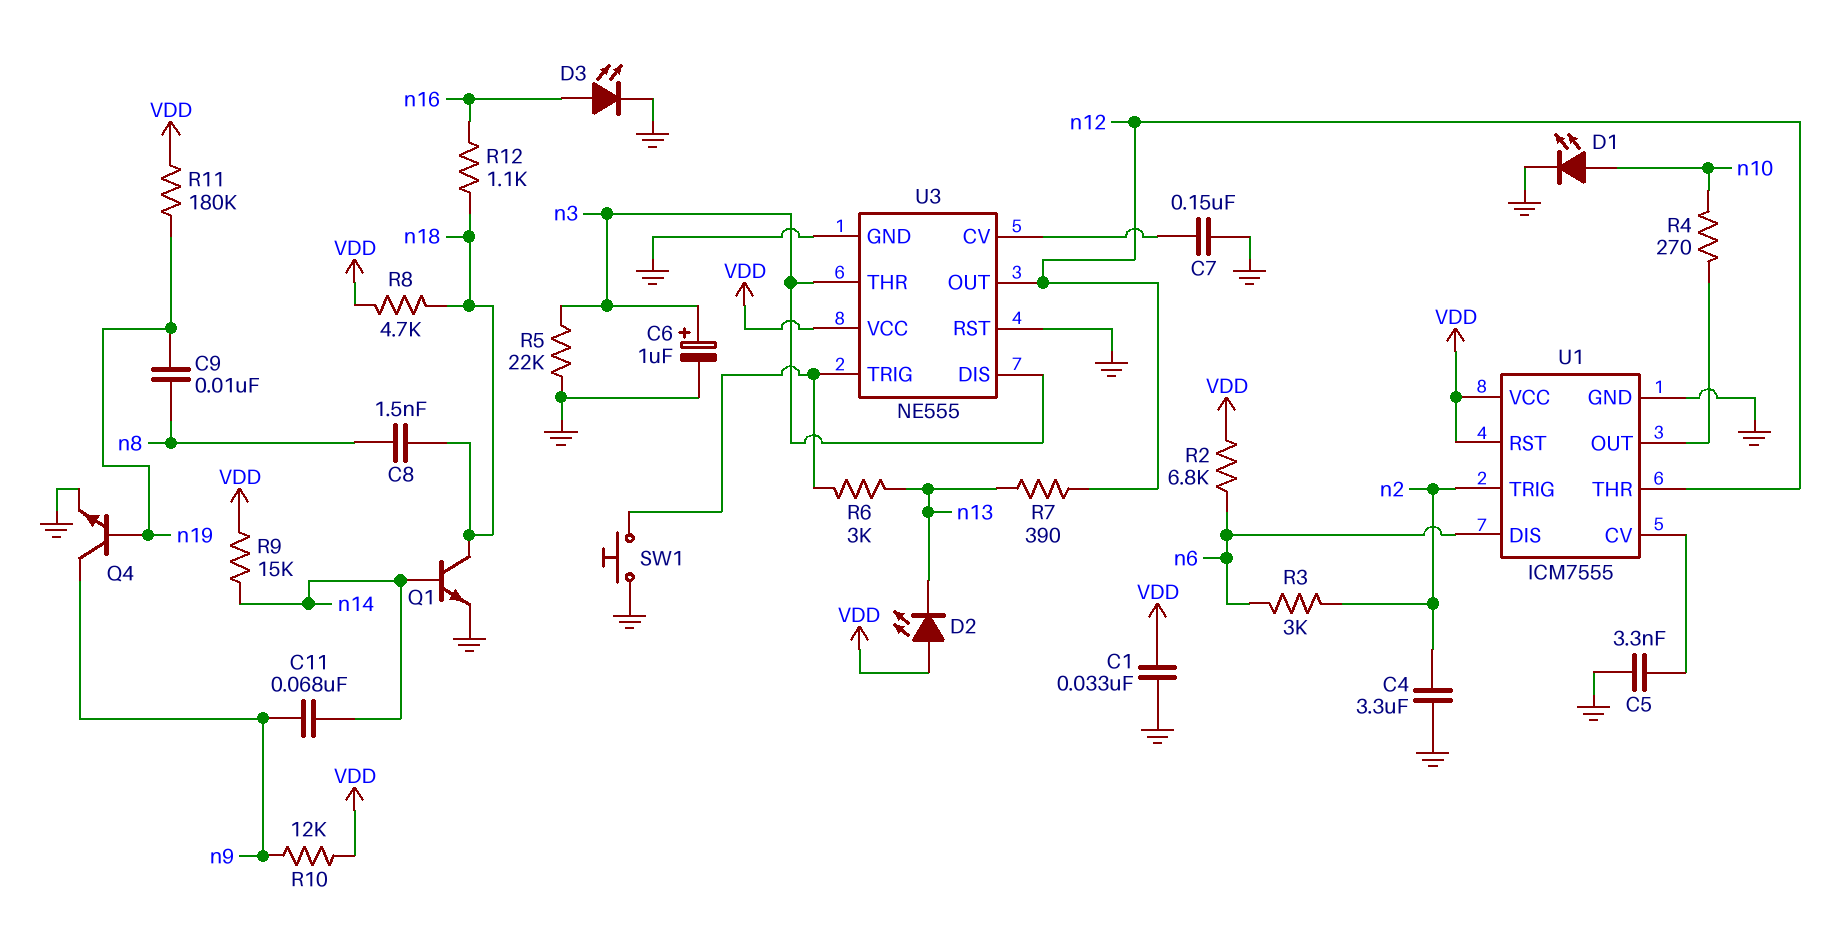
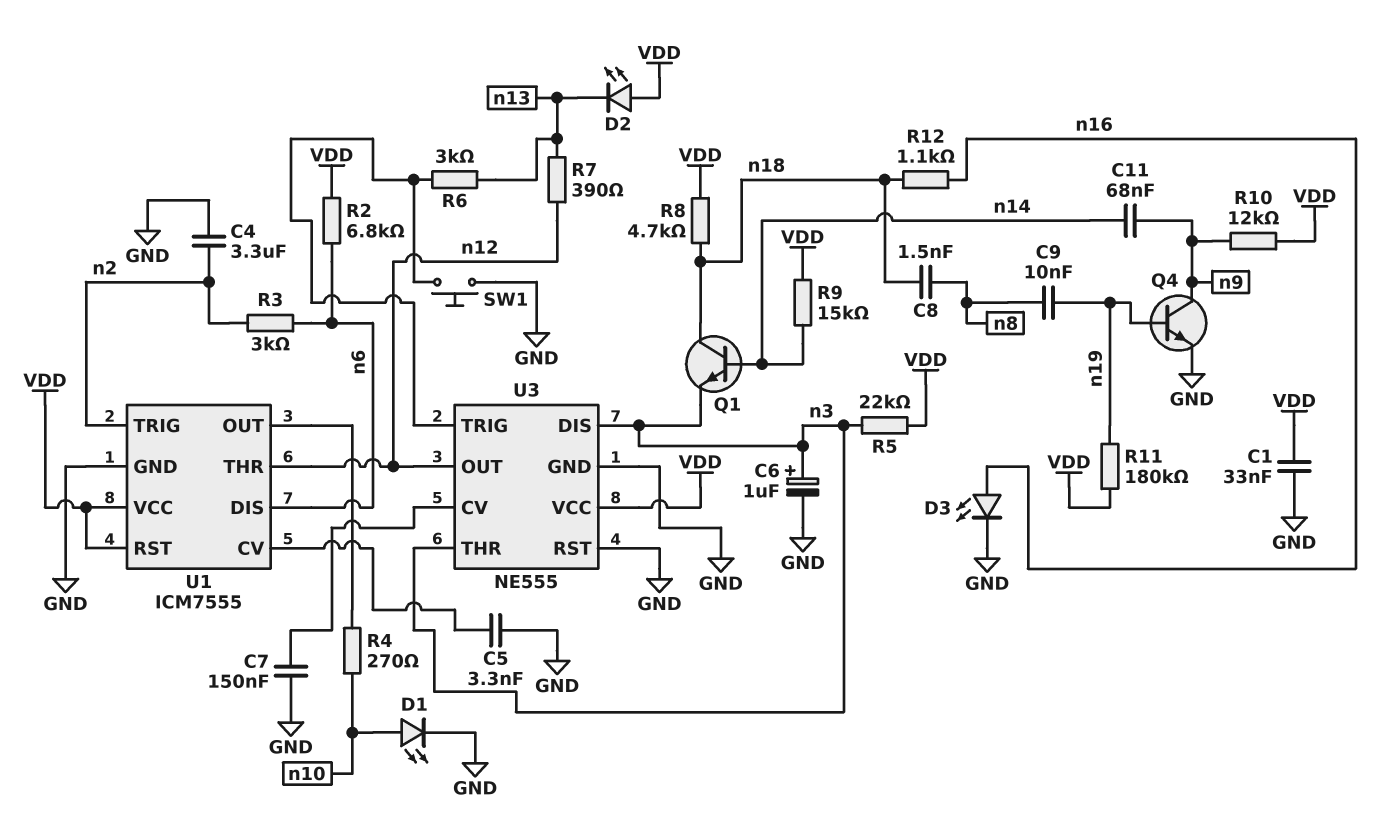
Q1: NPN (B n14, C n18, E GND) -> NPN (B n14, C n18, E n3)
R5: 22k (GND, n3) -> 22k (VDD, n3)

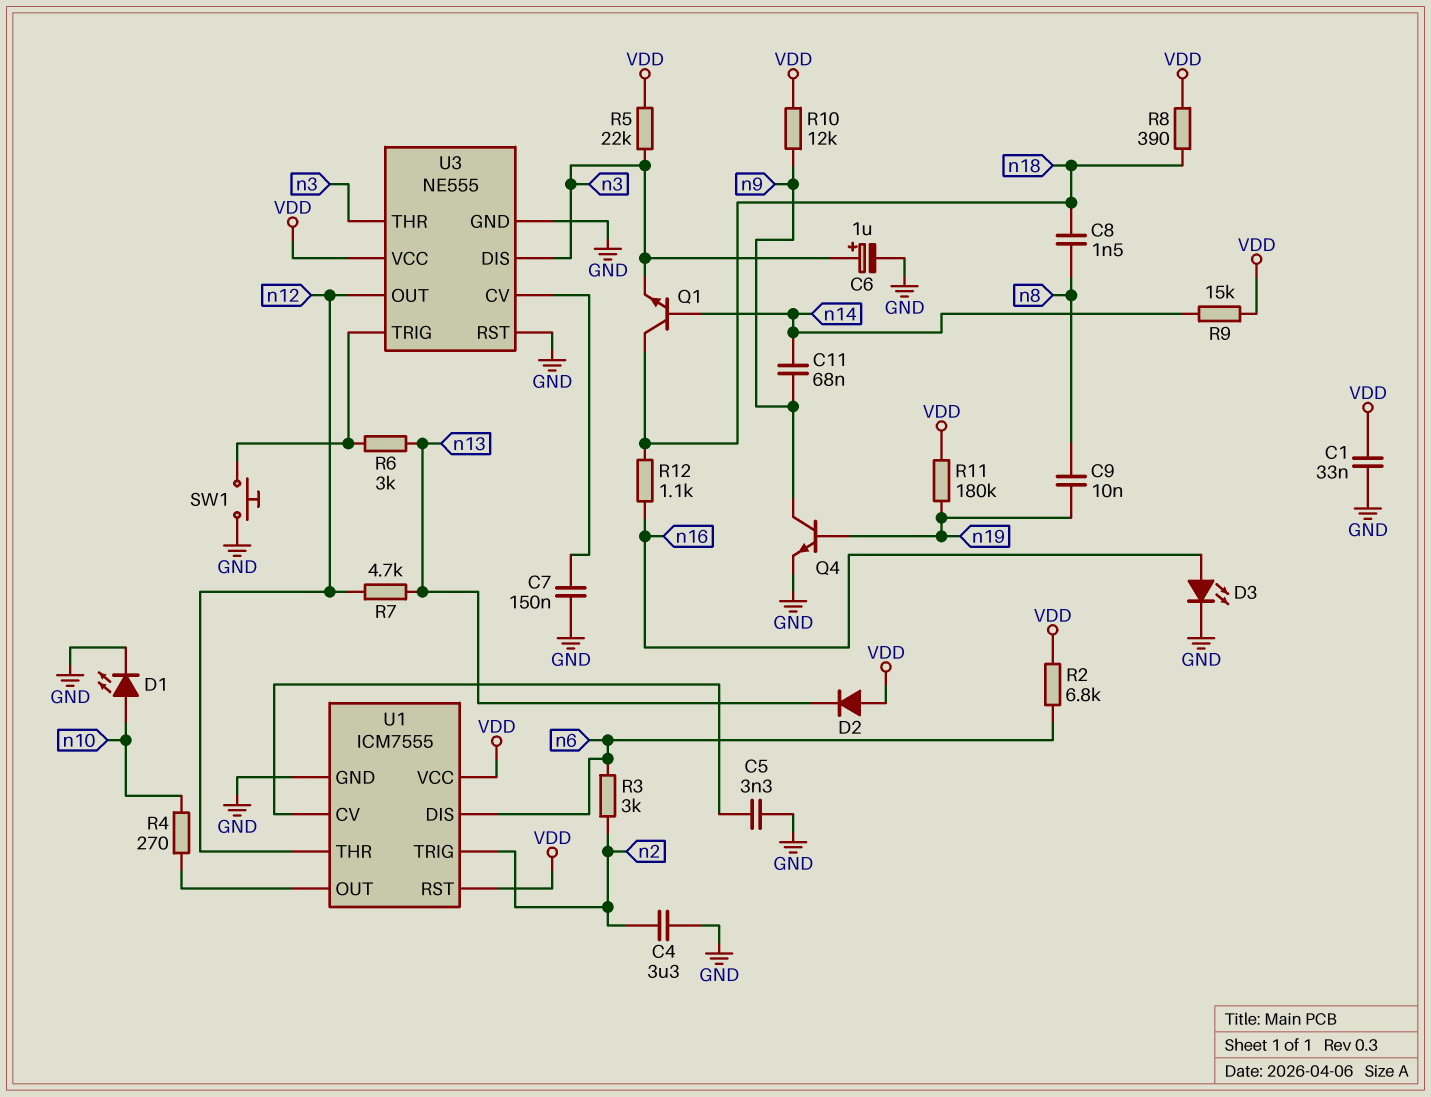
D2: LED (A VDD, K n13) -> diode (A VDD, K n13)
R7: 390 (n12, n13) -> 4.7k (n12, n13)
R8: 4.7k (VDD, n18) -> 390 (VDD, n18)

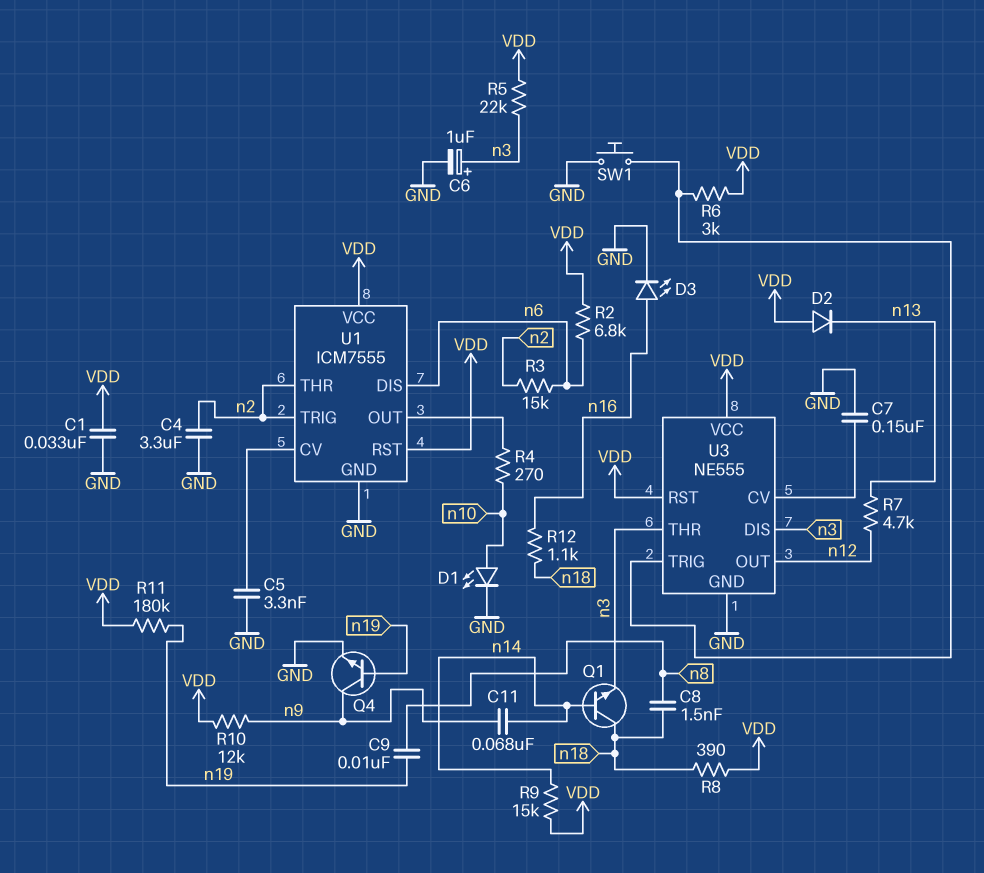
R3: 3k (n2, n6) -> 15k (n2, n6)
R6: 3k (U3/TRIG, n13) -> 3k (U3/TRIG, VDD)
U1 pin THR: n12 -> n2
U3 pin RST: GND -> VDD

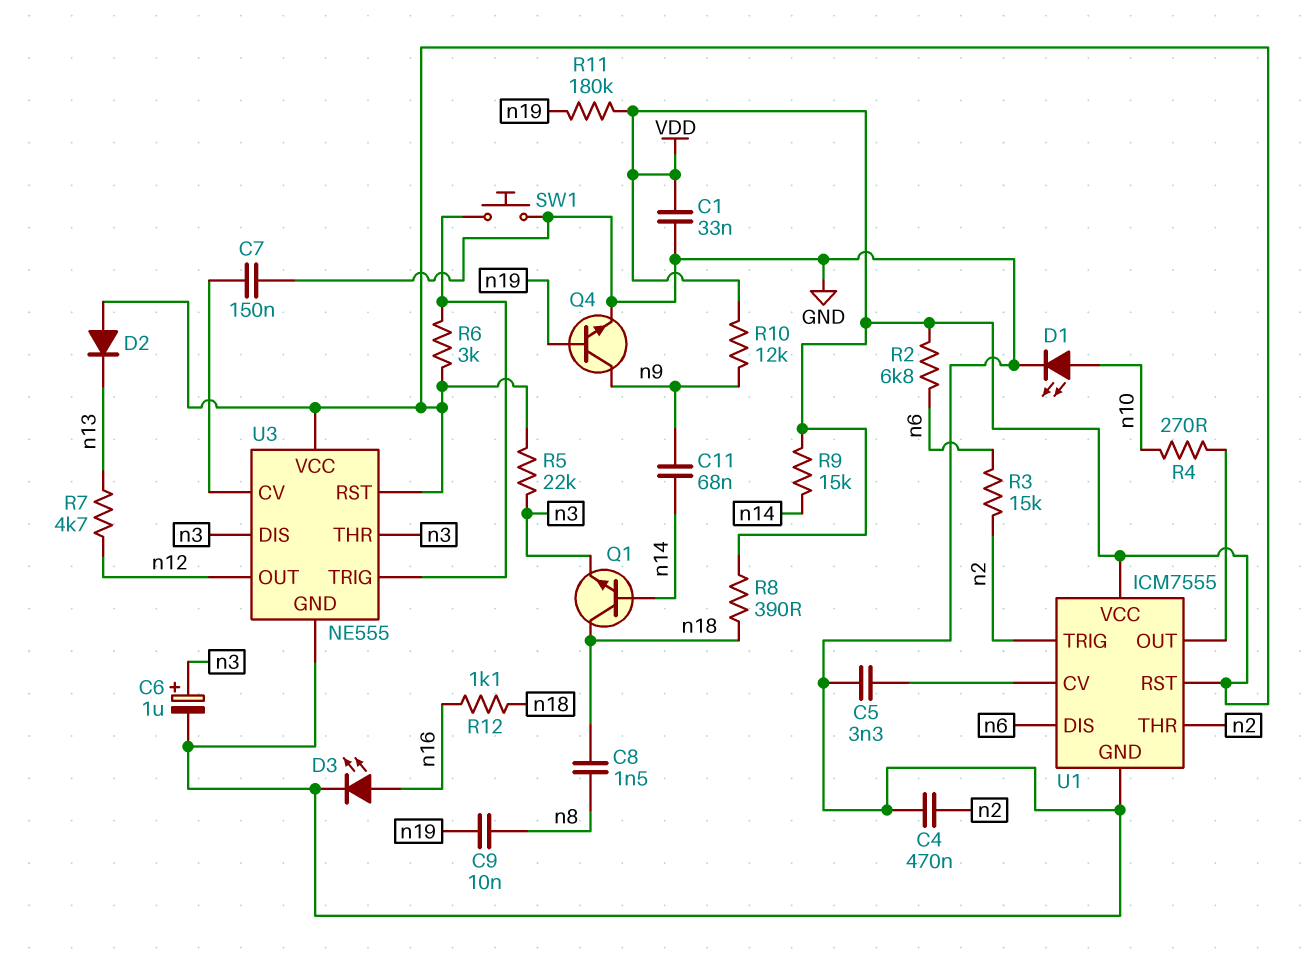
C4: 3.3uF (GND, n2) -> 470nF (GND, n2)

